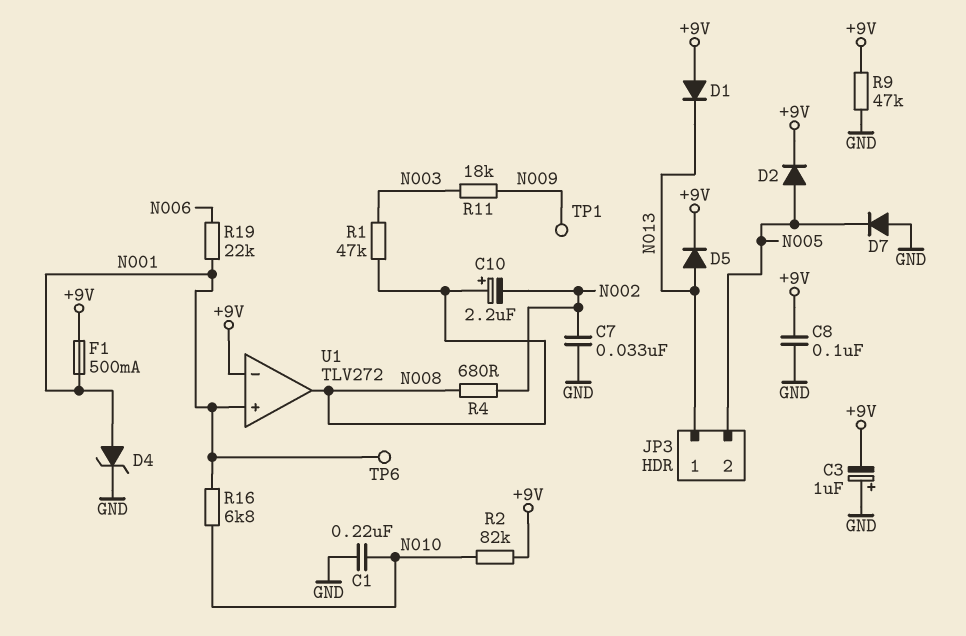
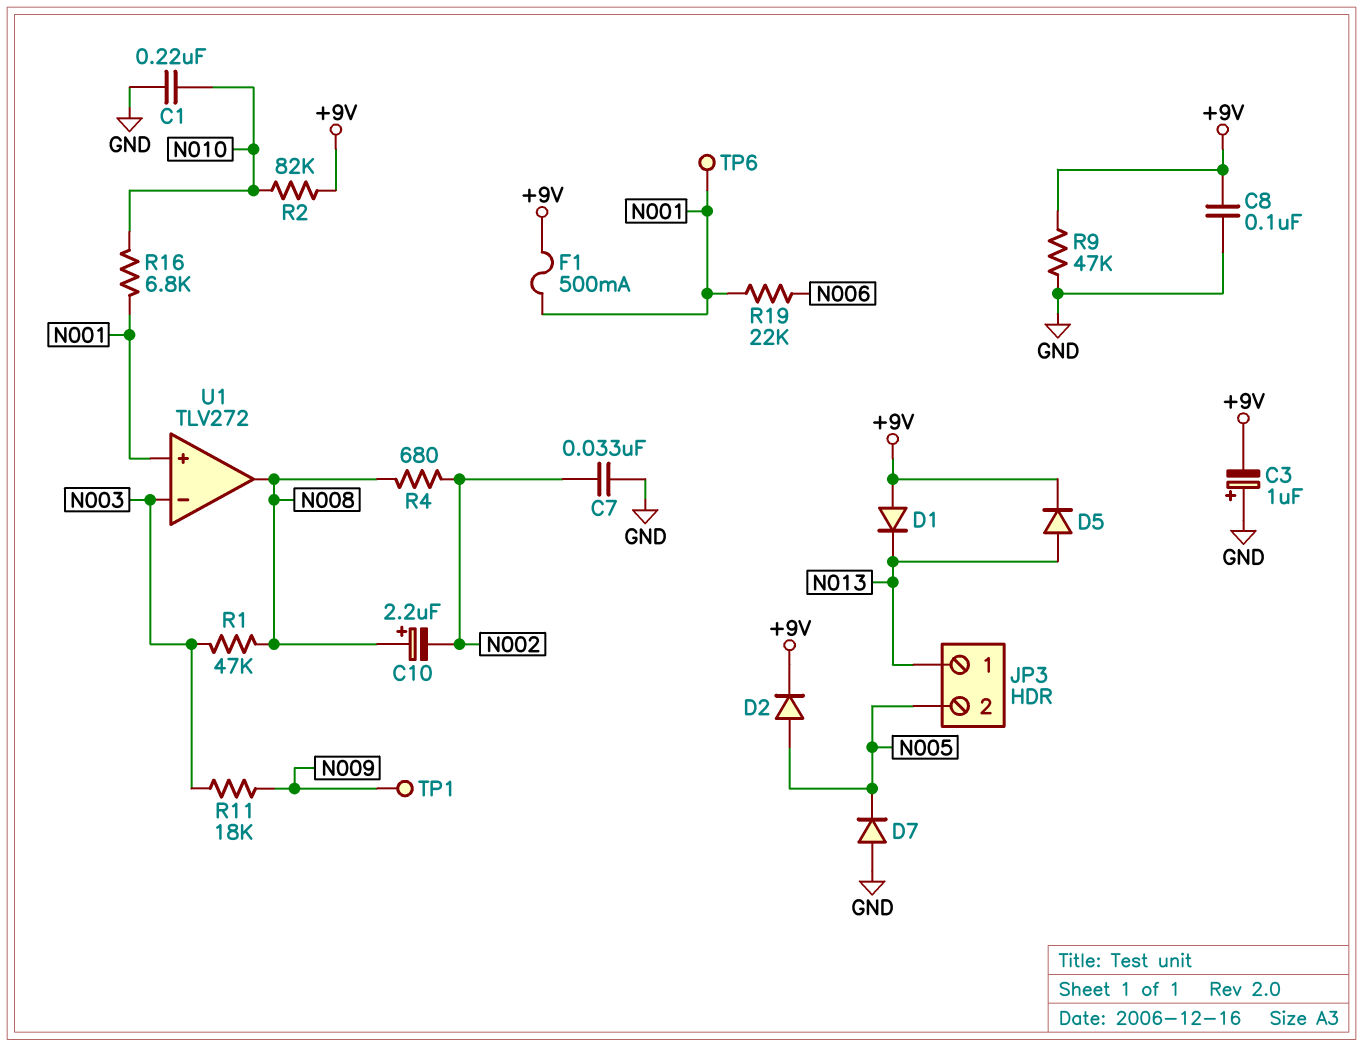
D4: zener (A N001, K GND) -> none
U1 pin in-: +9V -> N003

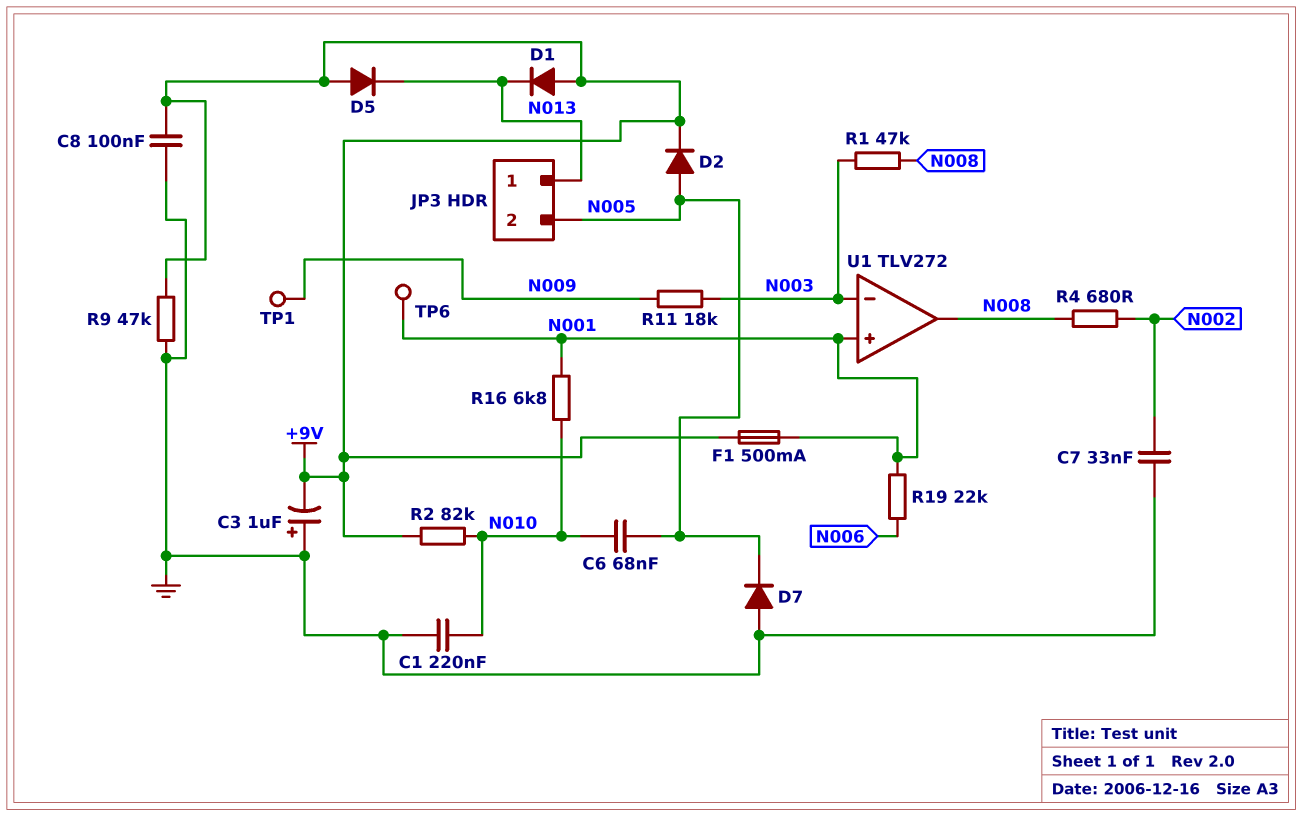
C6: none -> 68nF (N005, N010)
C10: 2.2uF (plus N008, minus N002) -> none
D5: diode (A N013, K +9V) -> diode (A +9V, K N013)

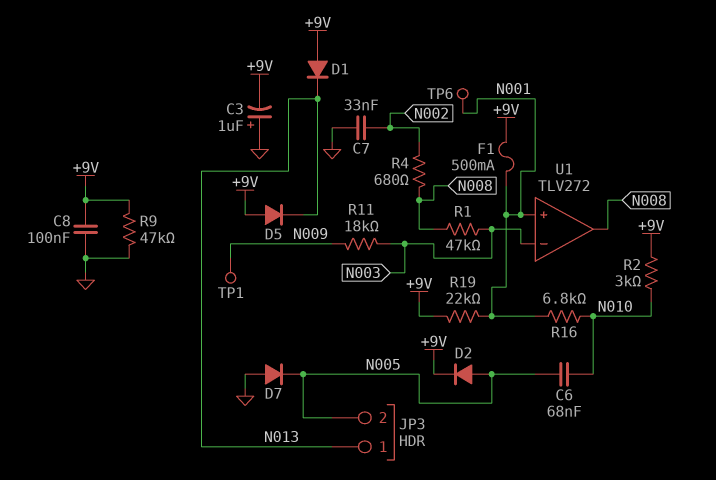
C1: 220nF (GND, N010) -> none
R2: 82k (+9V, N010) -> 3k (+9V, N010)
R19: 22k (N001, N006) -> 22k (+9V, N001)

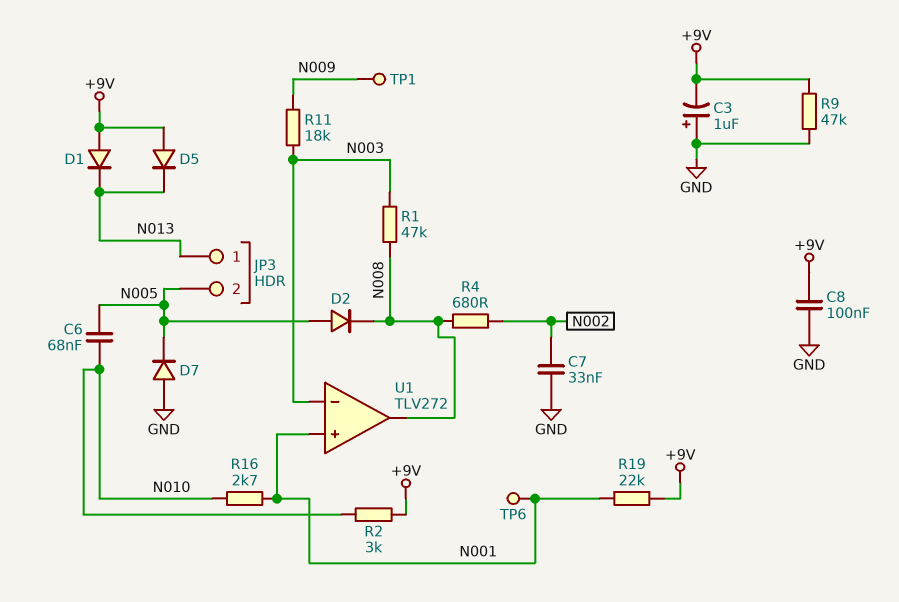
D2: diode (A N005, K +9V) -> diode (A N005, K N008)
F1: 500mA (+9V, N001) -> none
R16: 6.8k (N001, N010) -> 2.7k (N001, N010)

